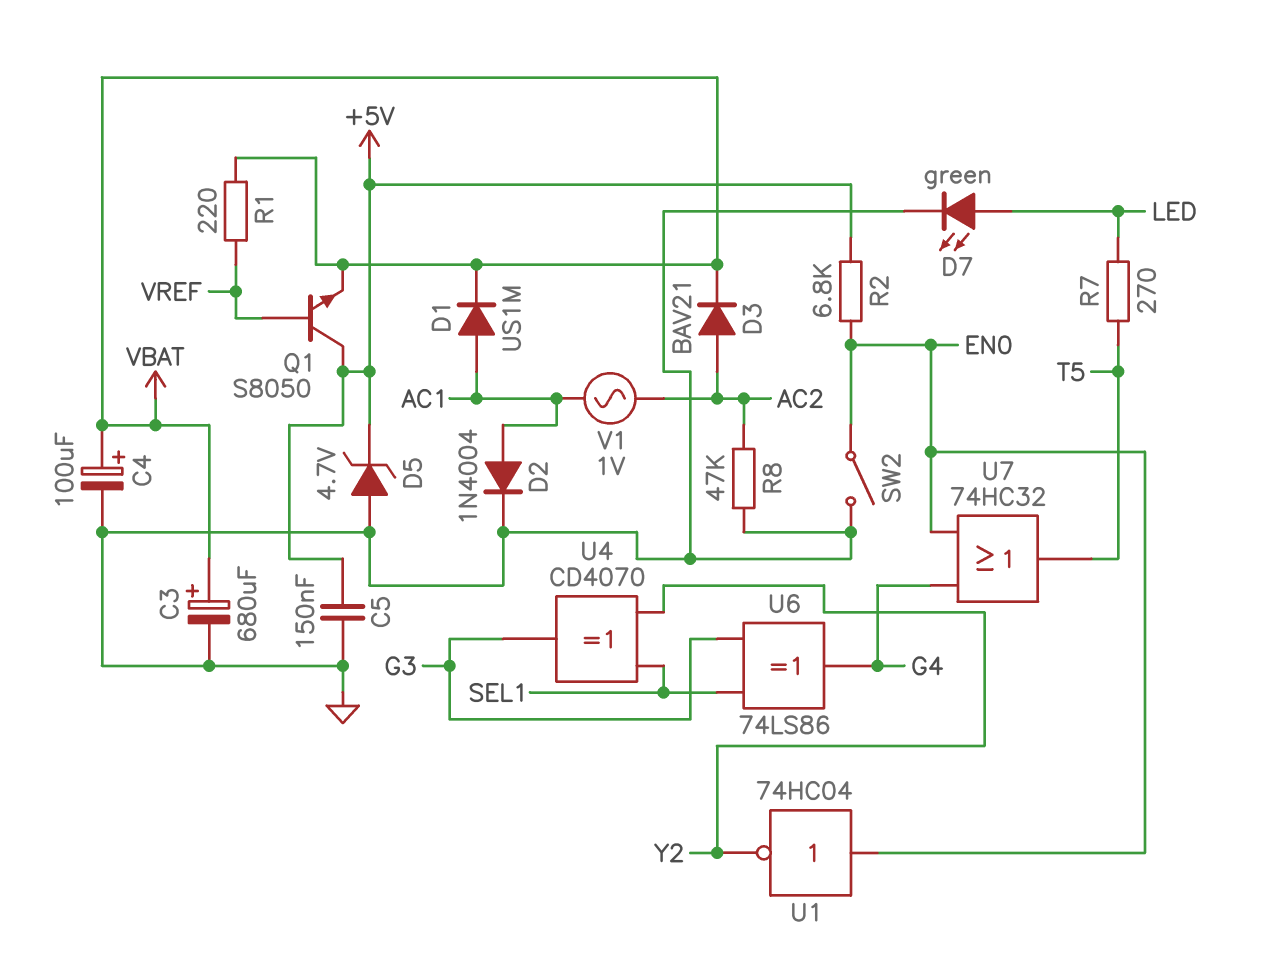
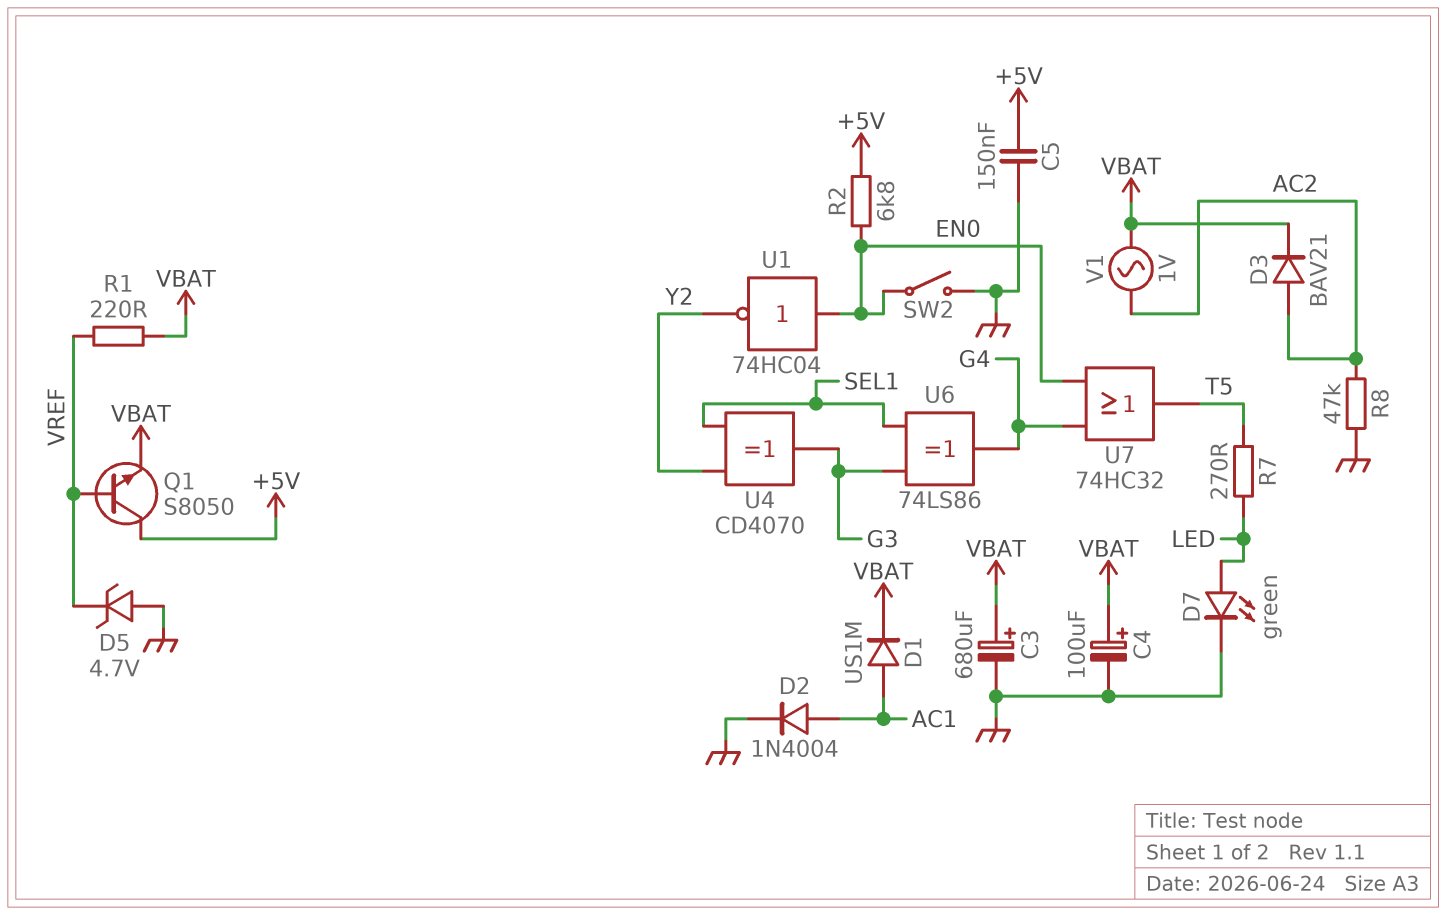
D5: zener 4.7V (A GND, K +5V) -> zener 4.7V (A GND, K VREF)
V1: AC 1V (AC1, AC2) -> AC 1V (AC2, VBAT)

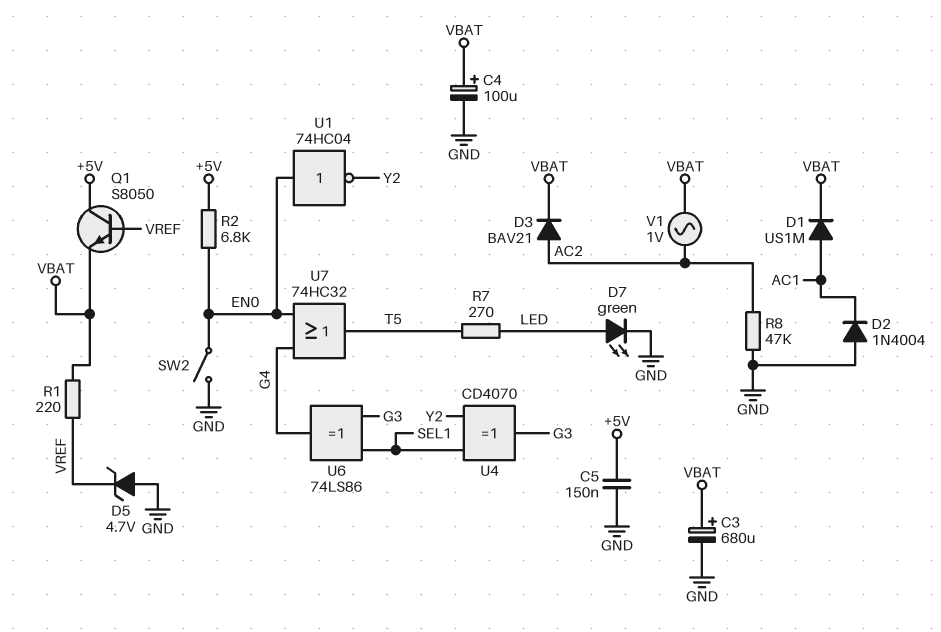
D2: diode 1N4004 (A AC1, K GND) -> diode 1N4004 (A GND, K AC1)

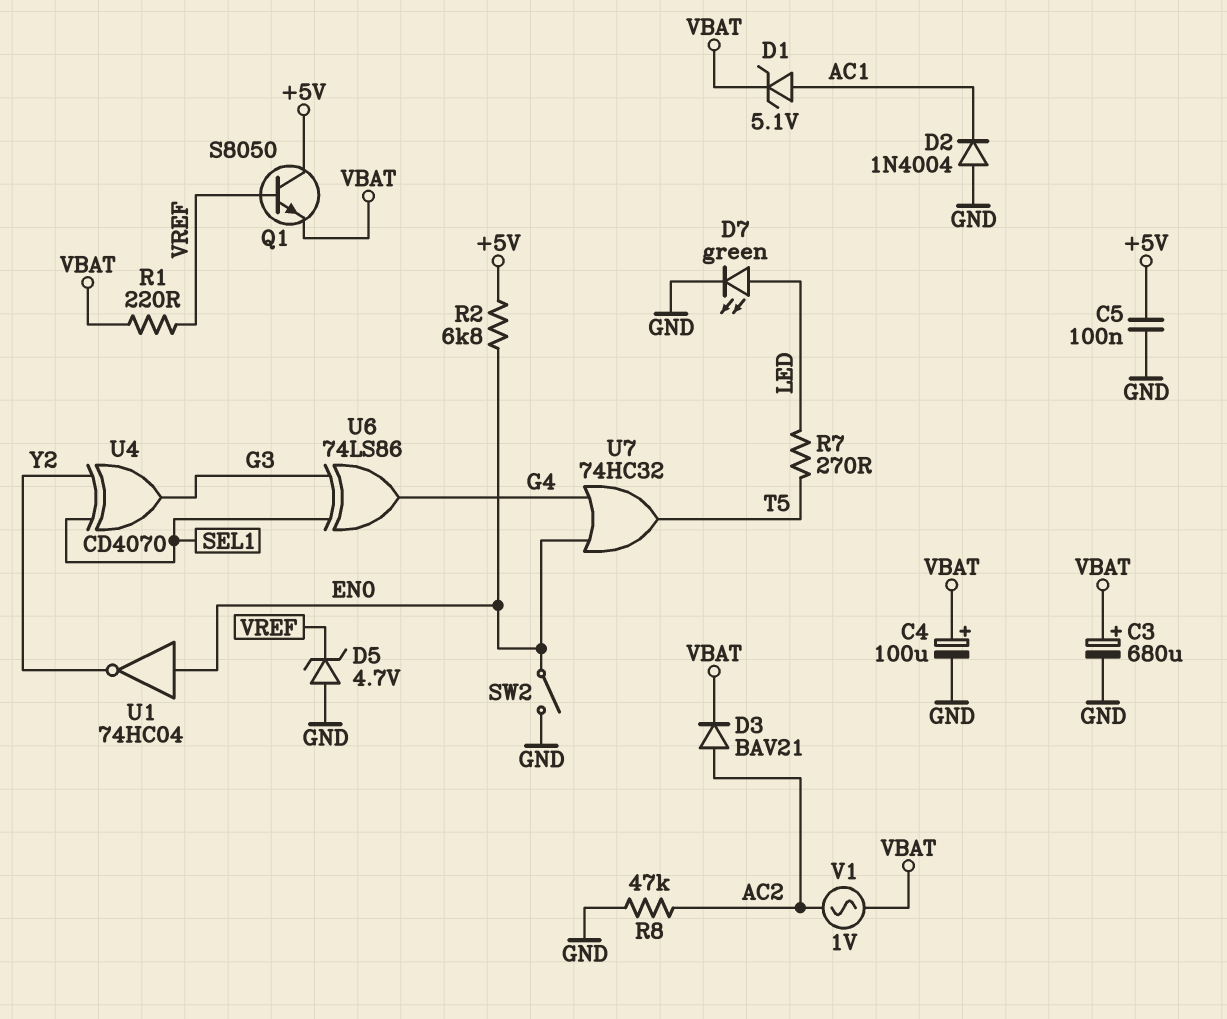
C5: 150nF (+5V, GND) -> 100nF (+5V, GND)
D1: diode US1M (A AC1, K VBAT) -> zener 5.1V (A AC1, K VBAT)

